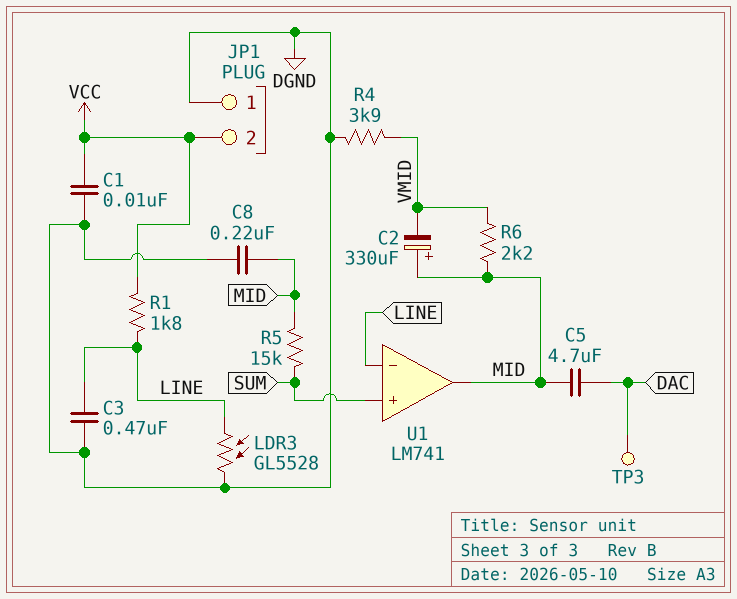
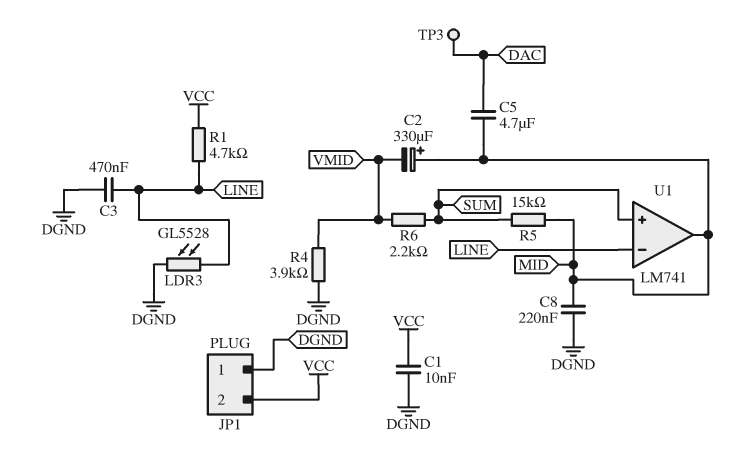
R1: 1.8k (LINE, VCC) -> 4.7k (LINE, VCC)
R6: 2.2k (MID, VMID) -> 2.2k (SUM, VMID)

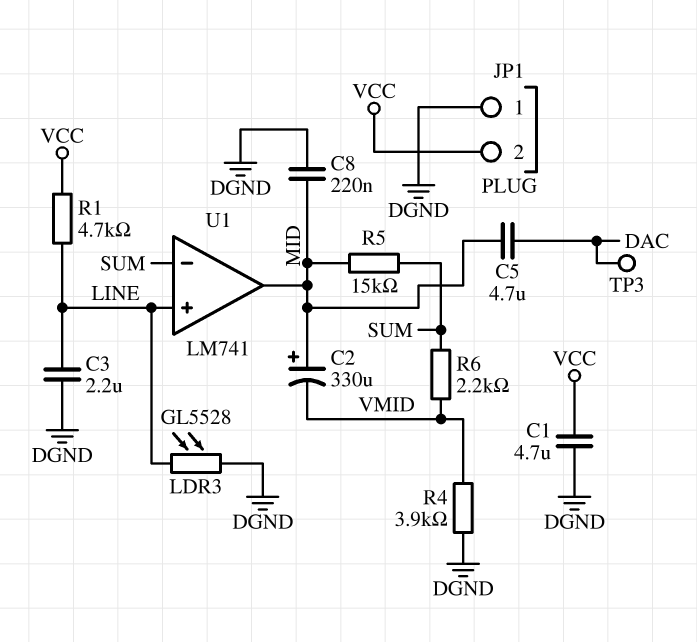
C1: 10nF (DGND, VCC) -> 4.7uF (DGND, VCC)
C3: 470nF (DGND, LINE) -> 2.2uF (DGND, LINE)
U1 pin in+: SUM -> LINE
U1 pin in-: LINE -> SUM

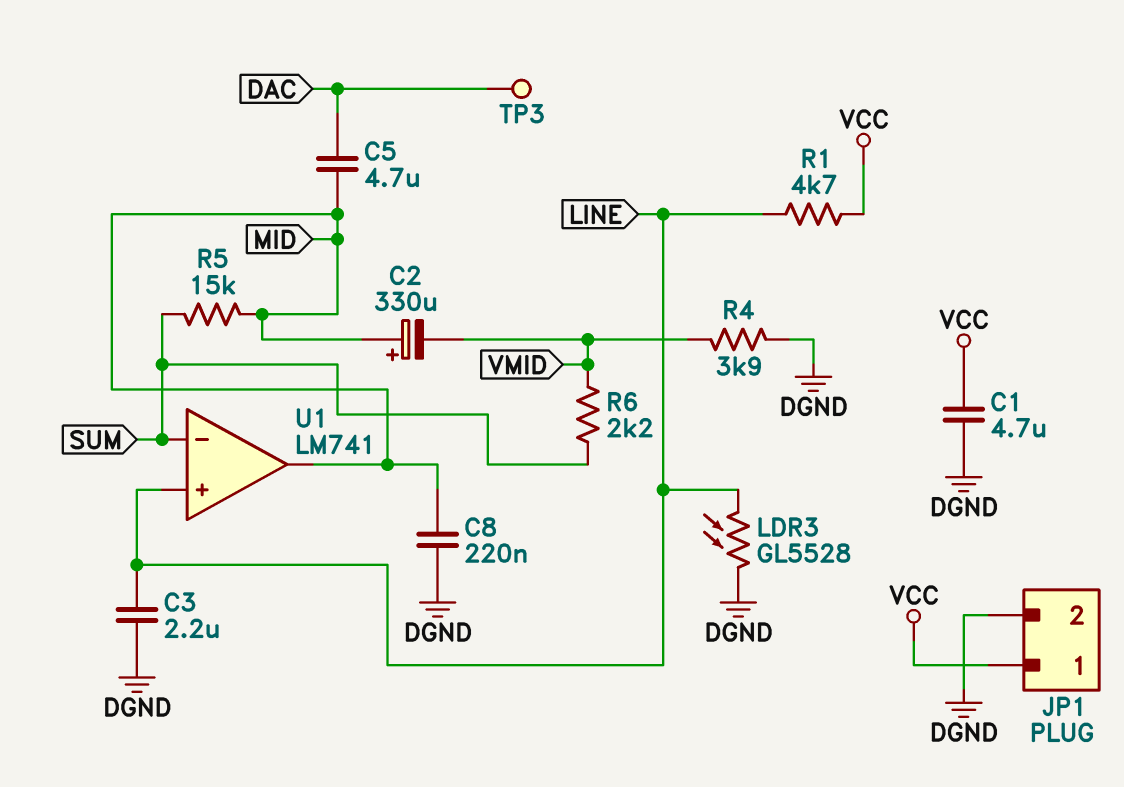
JP1 pin 1: DGND -> VCC
JP1 pin 2: VCC -> DGND

